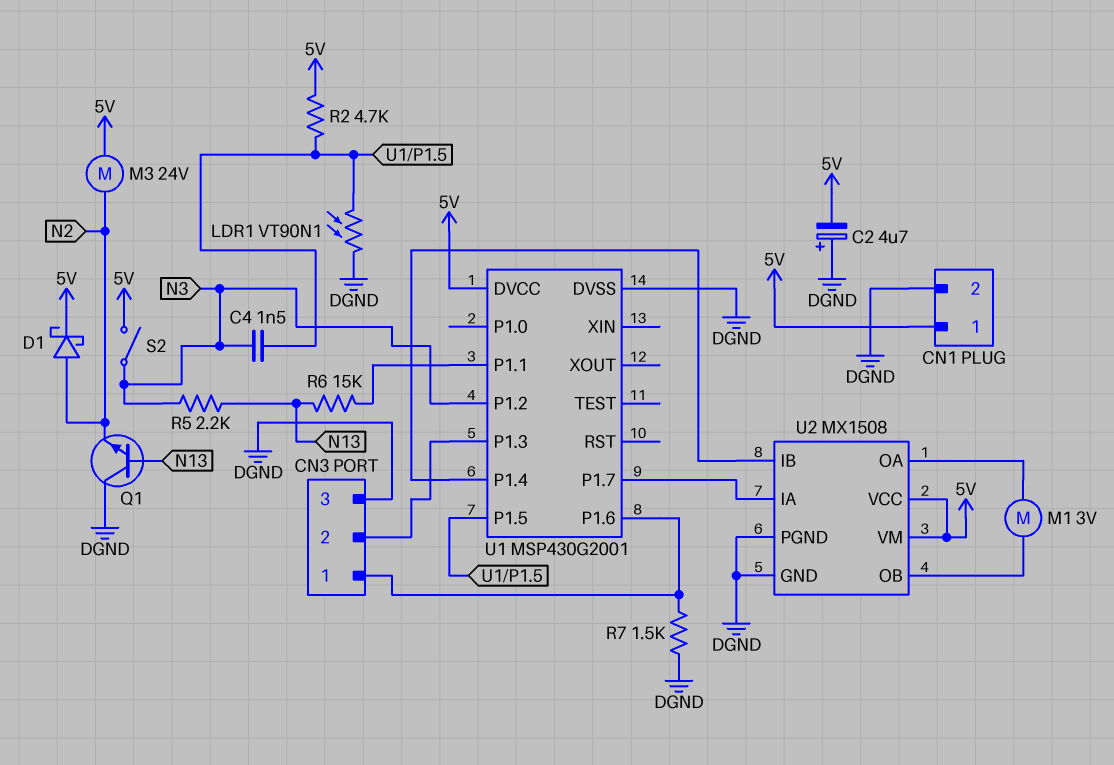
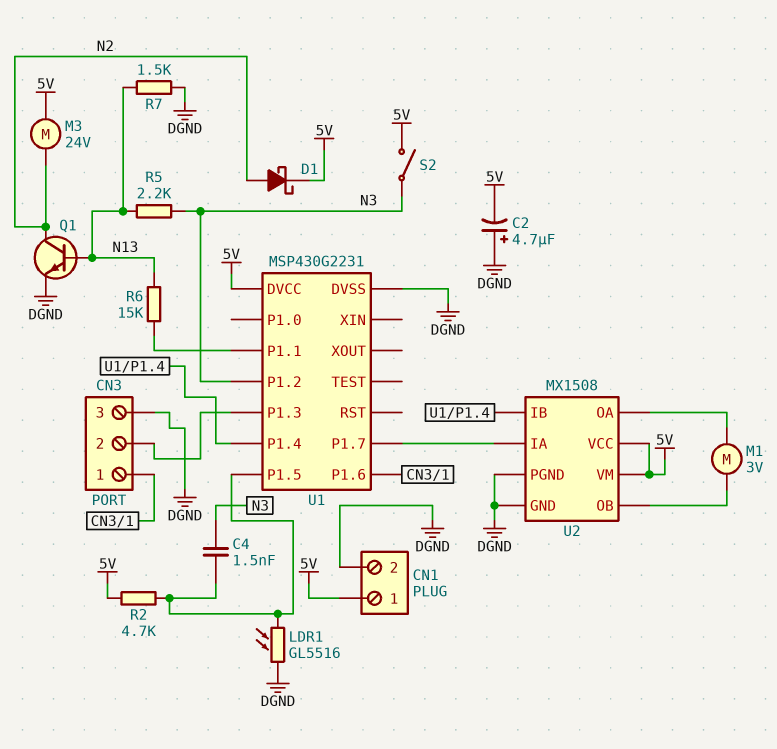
LDR1: VT90N1 (DGND, U1/P1.5) -> GL5516 (DGND, U1/P1.5)
Q1: NPN (B N13, C DGND, E N2) -> NPN (B N13, C N2, E DGND)
R7: 1.5k (CN3/1, DGND) -> 1.5k (DGND, N13)
U1: MSP430G2001 -> MSP430G2231

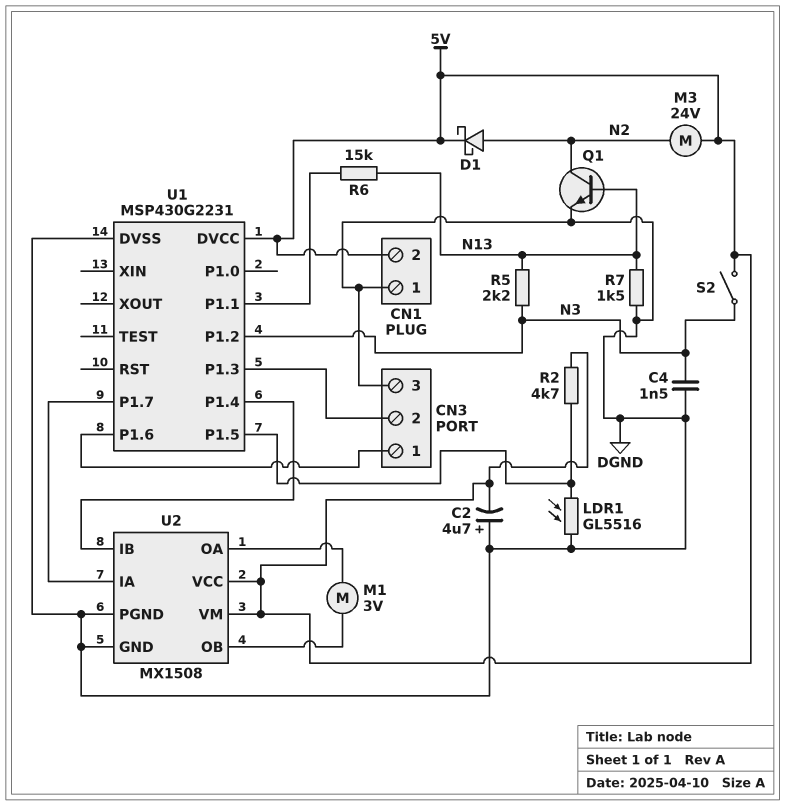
C4: 1.5nF (N3, U1/P1.5) -> 1.5nF (DGND, N3)
CN1 pin 1: 5V -> DGND
CN1 pin 2: DGND -> 5V

